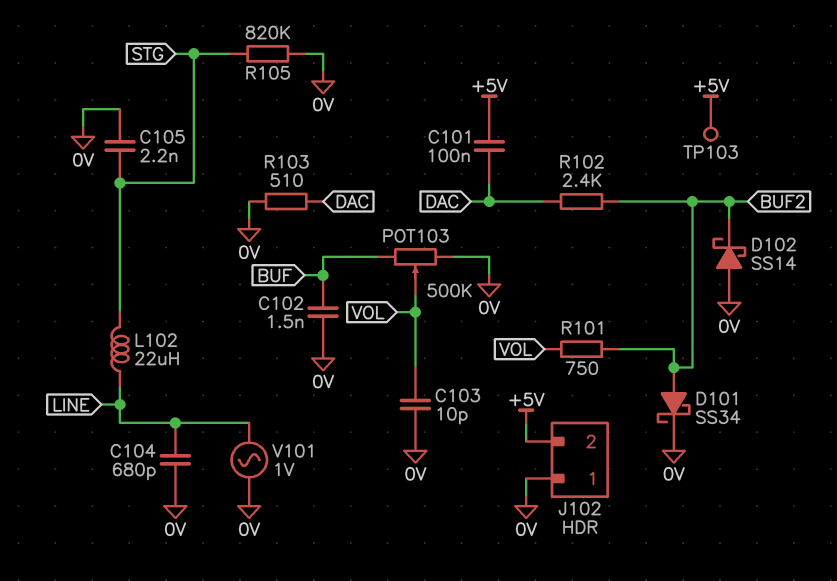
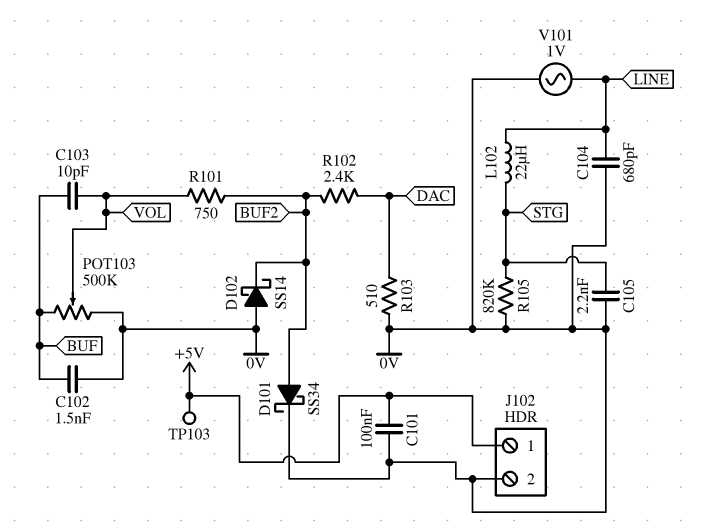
C101: 100nF (+5V, DAC) -> 100nF (+5V, 0V)
C103: 10pF (0V, VOL) -> 10pF (BUF, VOL)
J102 pin 1: 0V -> +5V
J102 pin 2: +5V -> 0V

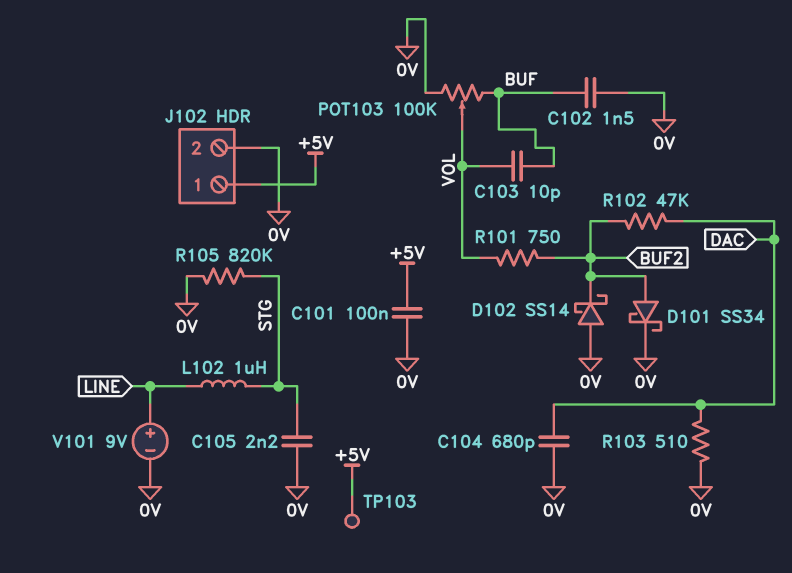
C104: 680pF (0V, LINE) -> 680pF (0V, DAC)
L102: 22uH (LINE, STG) -> 1uH (LINE, STG)
POT103: 500k (0V, BUF, wiper VOL) -> 100k (0V, BUF, wiper VOL)
R102: 2.4k (BUF2, DAC) -> 47k (BUF2, DAC)
V101: AC 1V (0V, LINE) -> 9V (plus LINE, minus 0V)

